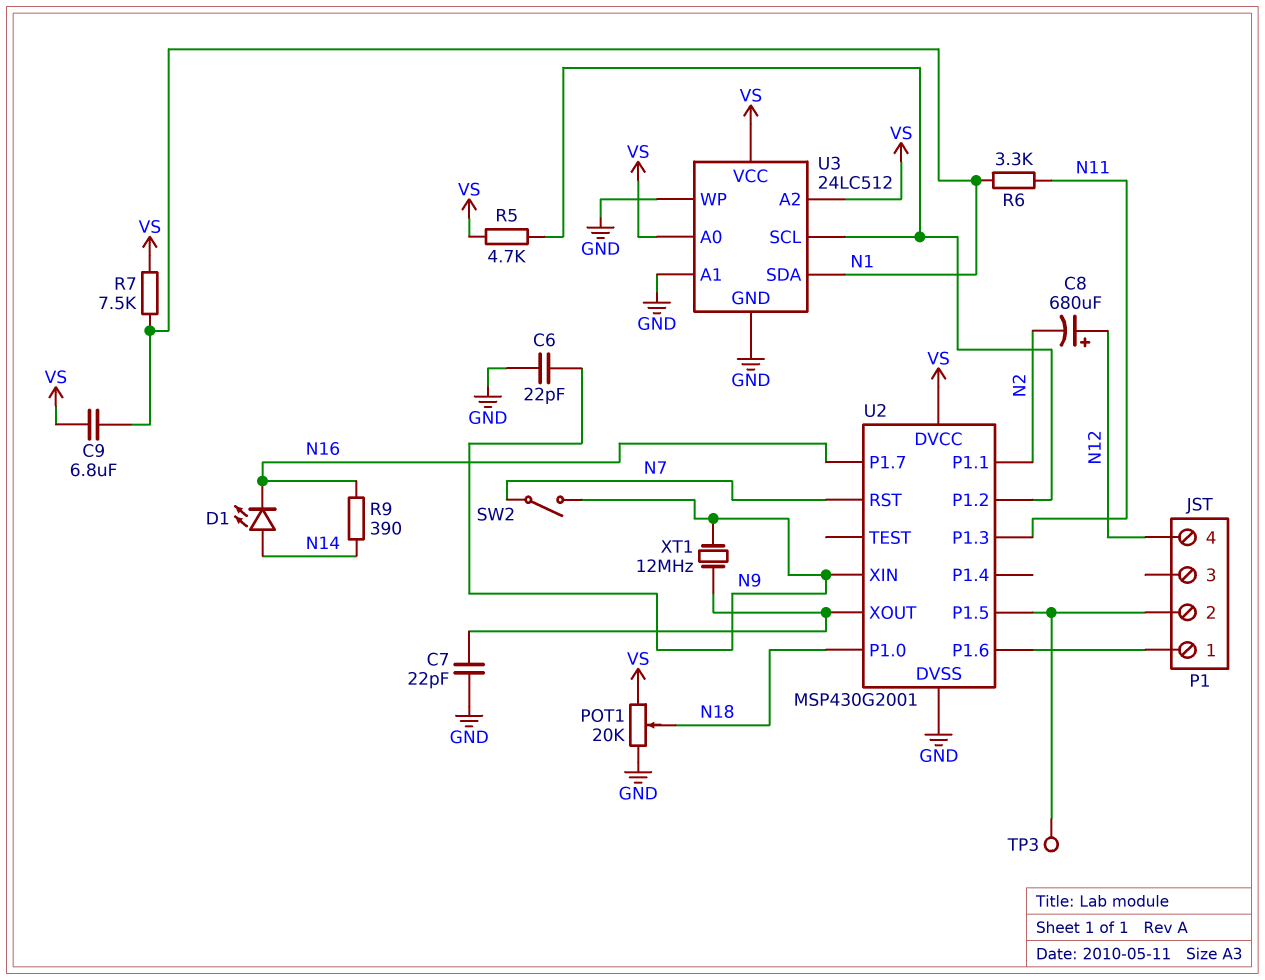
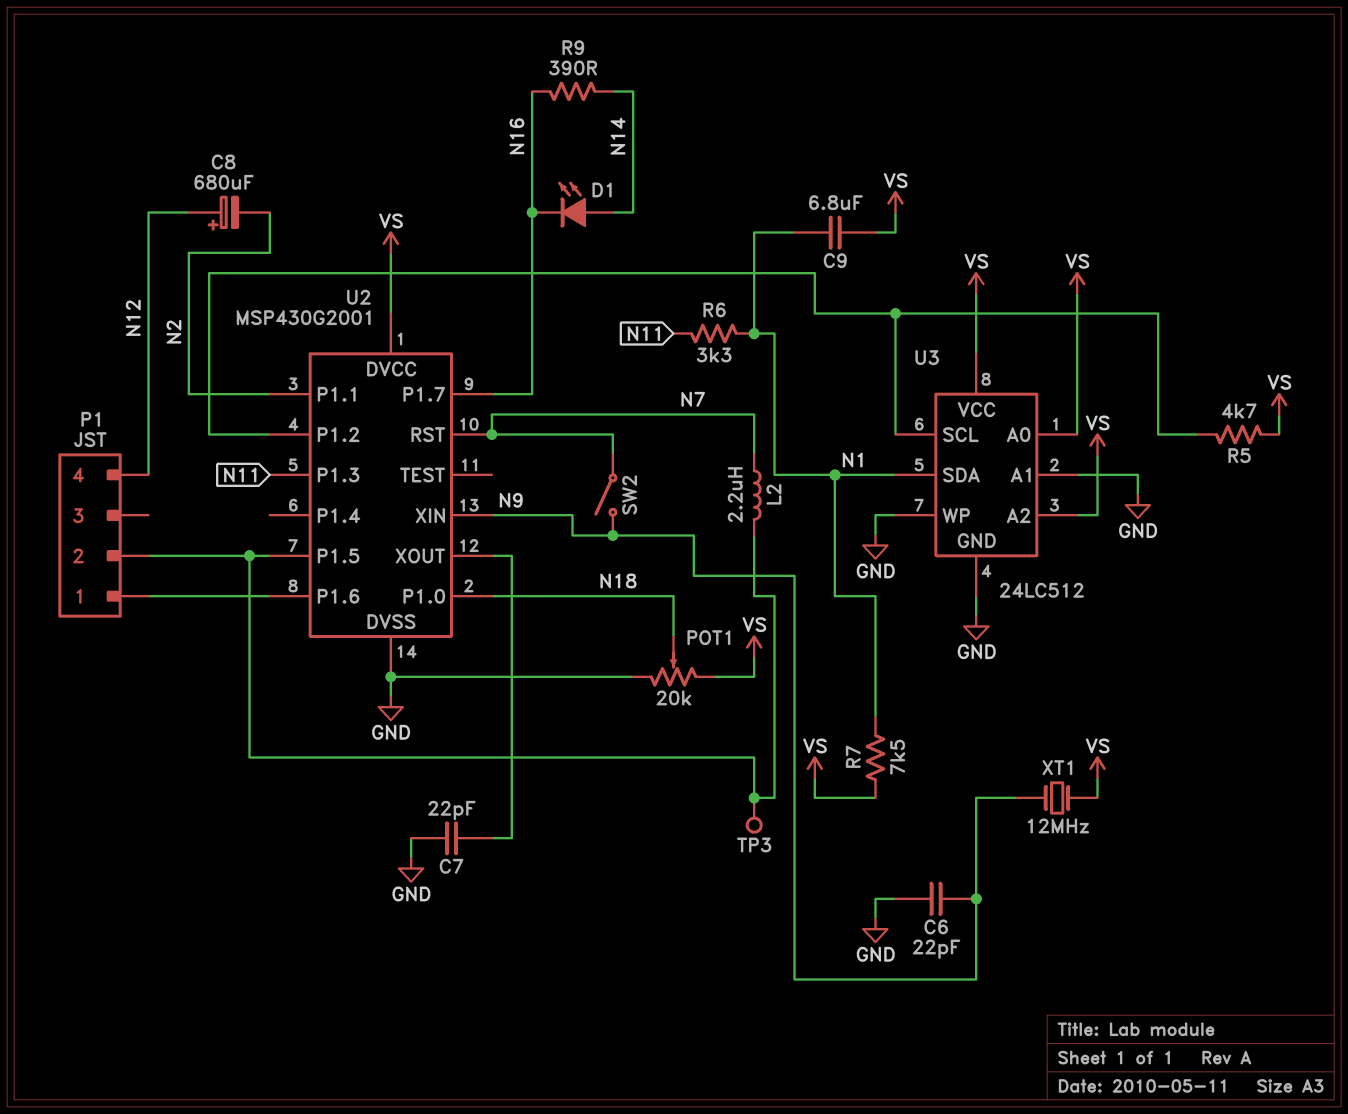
L2: none -> 2.2uH (N7, P1/2)
XT1: 12MHz (N9, U2/XOUT) -> 12MHz (N9, VS)

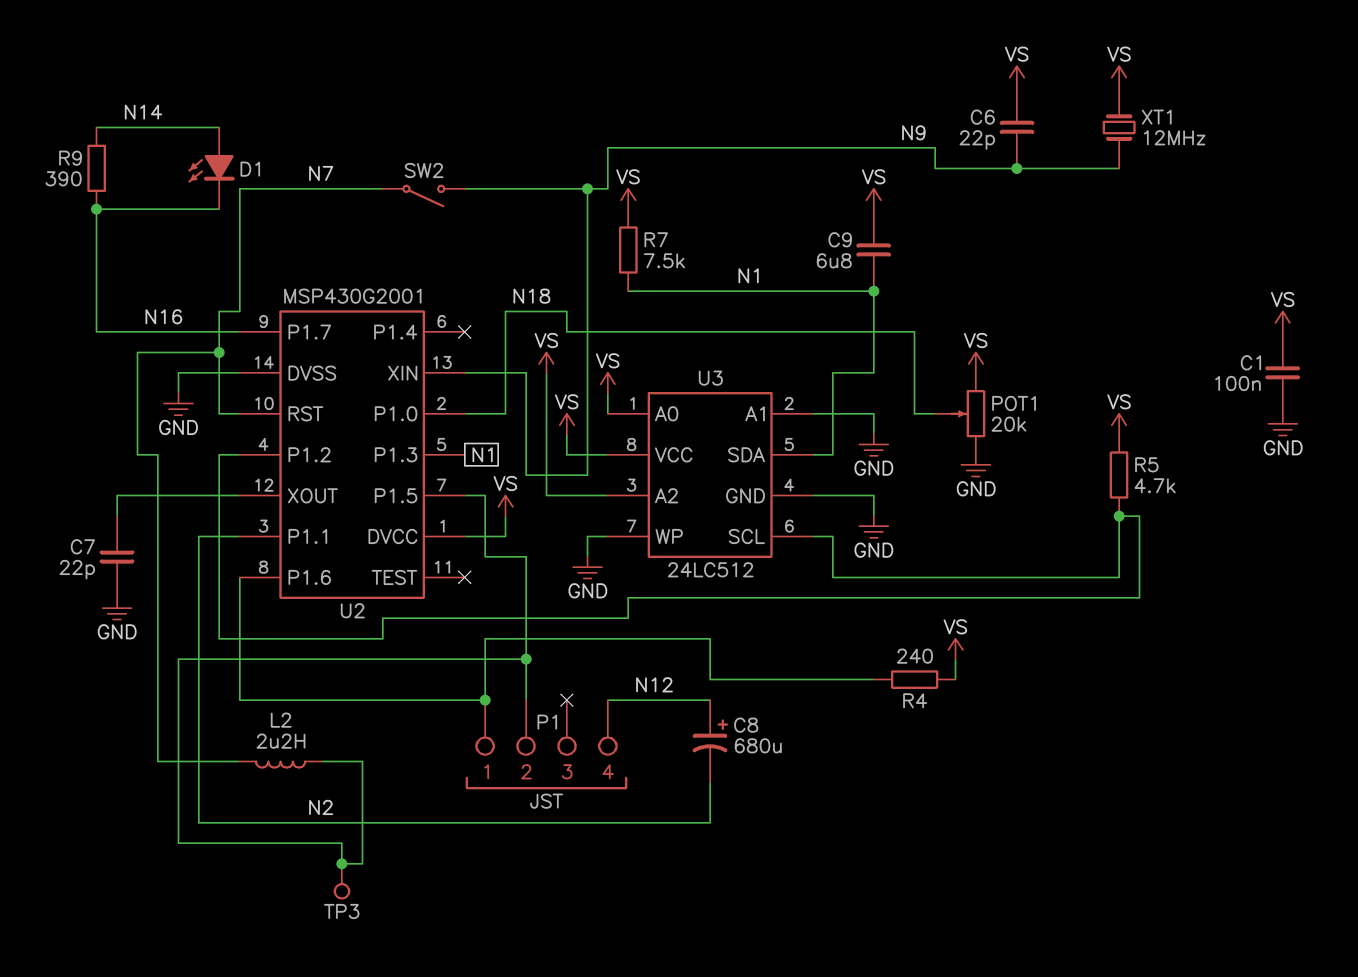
C1: none -> 100nF (GND, VS)
C6: 22pF (GND, N9) -> 22pF (N9, VS)
R4: none -> 240 (P1/1, VS)
R6: 3.3k (N1, N11) -> none
U2 pin P1.3: N11 -> N1

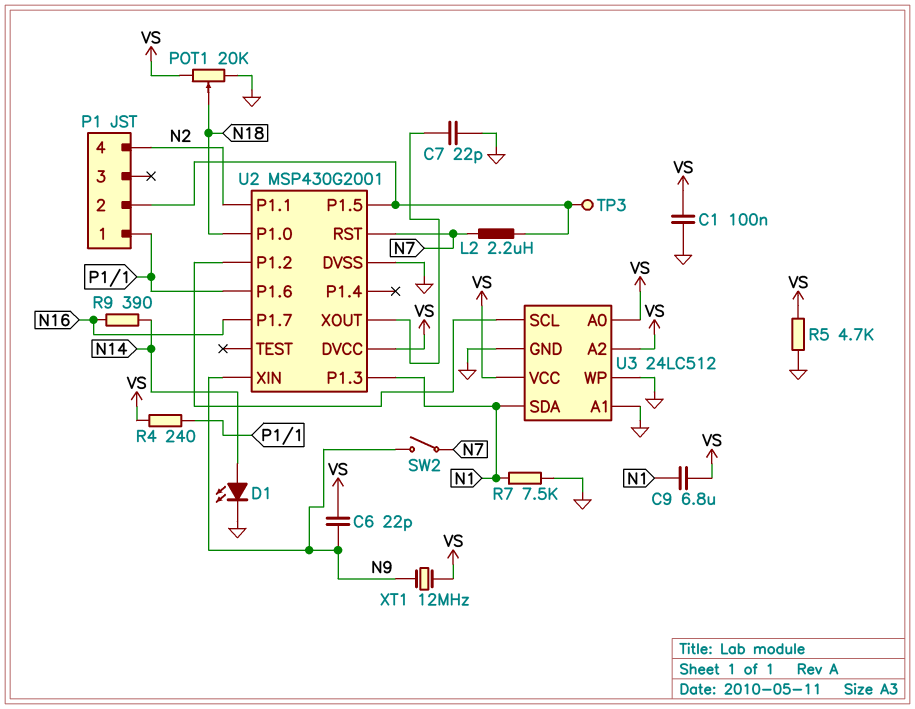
C8: 680uF (plus N12, minus N2) -> none
D1: LED (A N14, K N16) -> LED (A N14, K GND)
P1 pin 4: N12 -> N2
R5: 4.7k (U2/P1.2, VS) -> 4.7k (GND, VS)
R7: 7.5k (N1, VS) -> 7.5k (GND, N1)

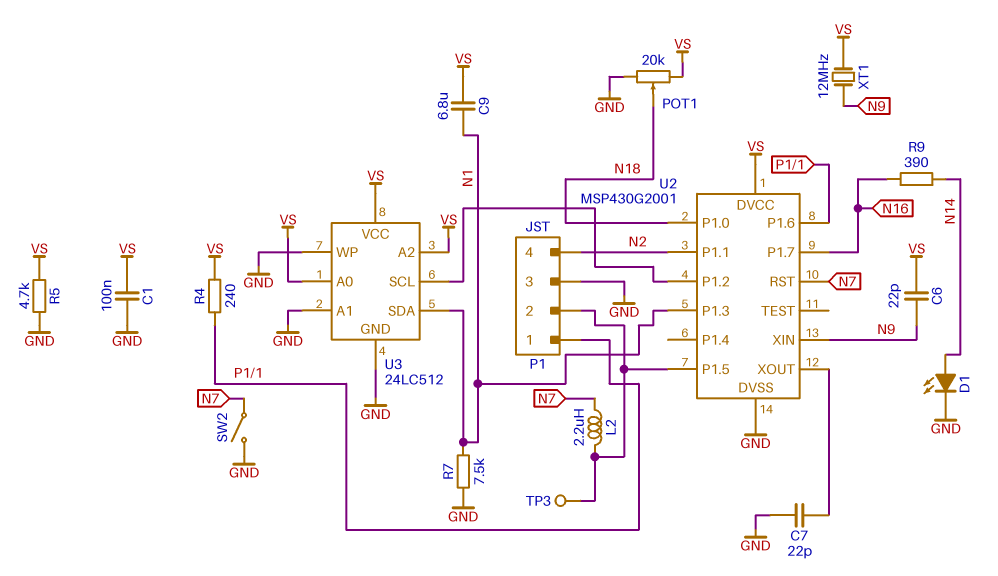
P1 pin 3: none -> GND
SW2: switch (N7, N9) -> switch (GND, N7)

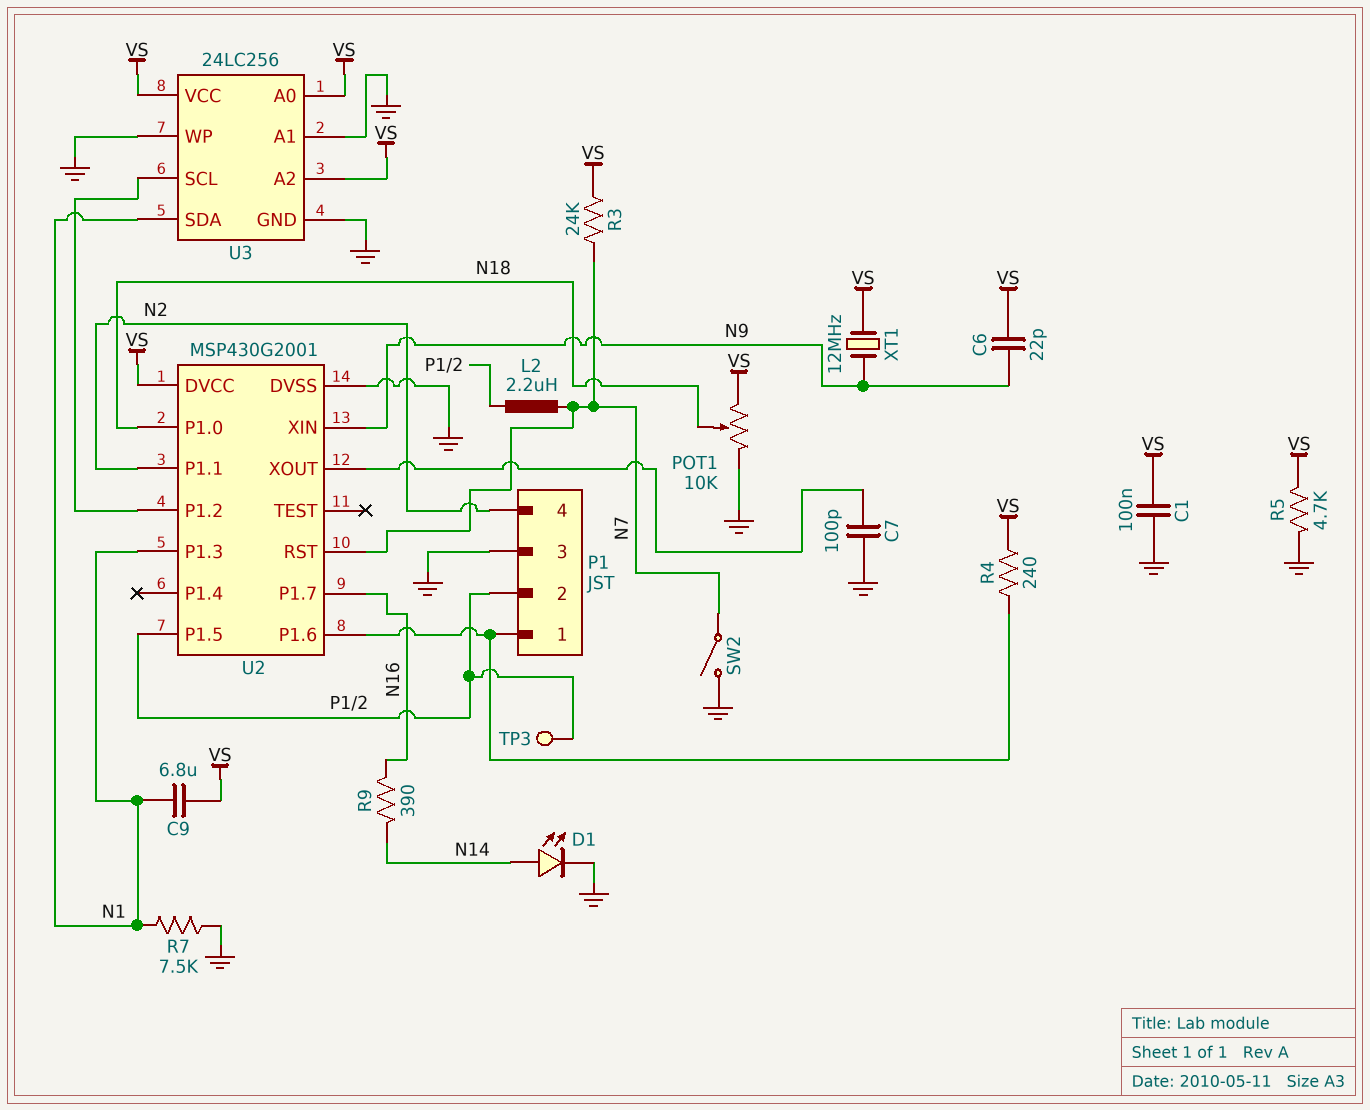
C7: 22pF (GND, U2/XOUT) -> 100pF (GND, U2/XOUT)
POT1: 20k (GND, VS, wiper N18) -> 10k (GND, VS, wiper N18)
R3: none -> 24k (N7, VS)
U3: 24LC512 -> 24LC256

